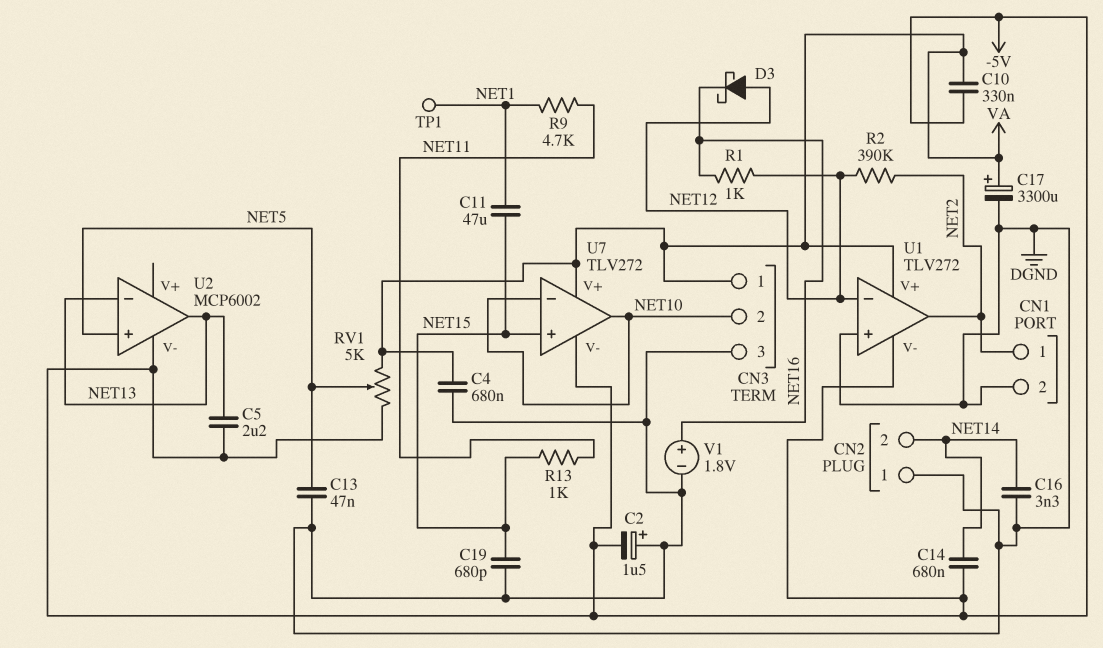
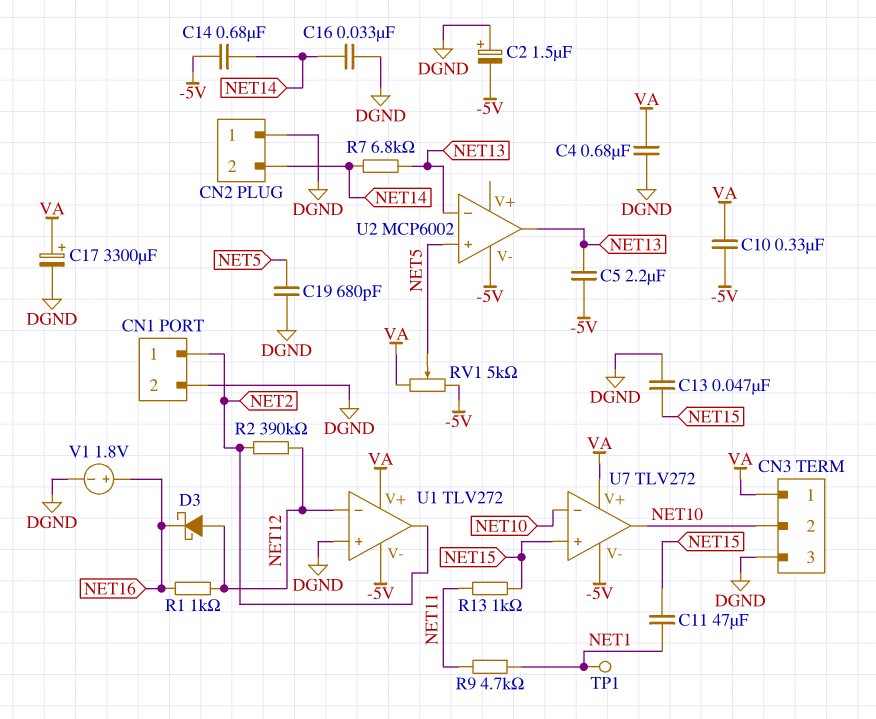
C13: 47nF (DGND, NET5) -> 47nF (DGND, NET15)
C16: 3.3nF (DGND, NET14) -> 33nF (DGND, NET14)
C19: 680pF (DGND, NET15) -> 680pF (DGND, NET5)
R7: none -> 6.8k (NET13, NET14)

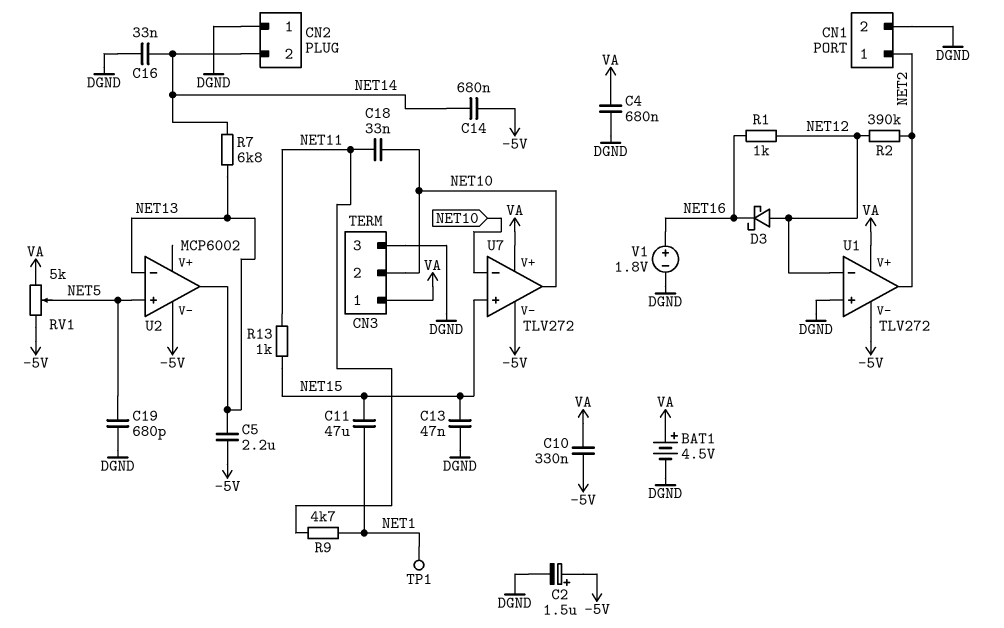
BAT1: none -> 4.5V (plus VA, minus DGND)
C2: 1.5uF (plus DGND, minus -5V) -> 1.5uF (plus -5V, minus DGND)
C17: 3300uF (plus VA, minus DGND) -> none
C18: none -> 33nF (NET10, NET11)

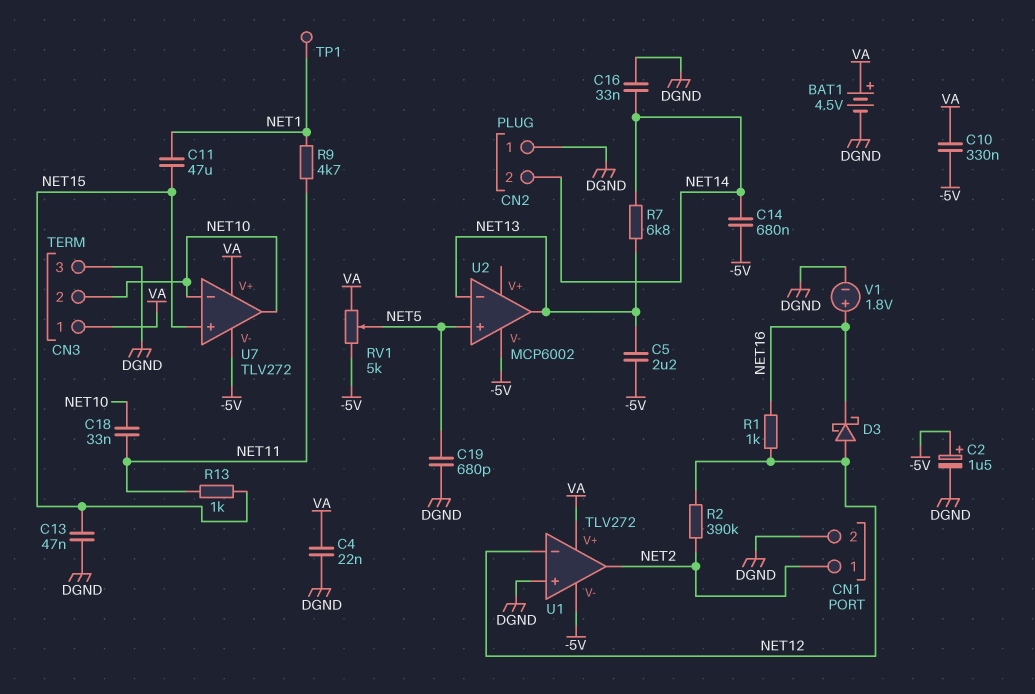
C4: 680nF (DGND, VA) -> 22nF (DGND, VA)

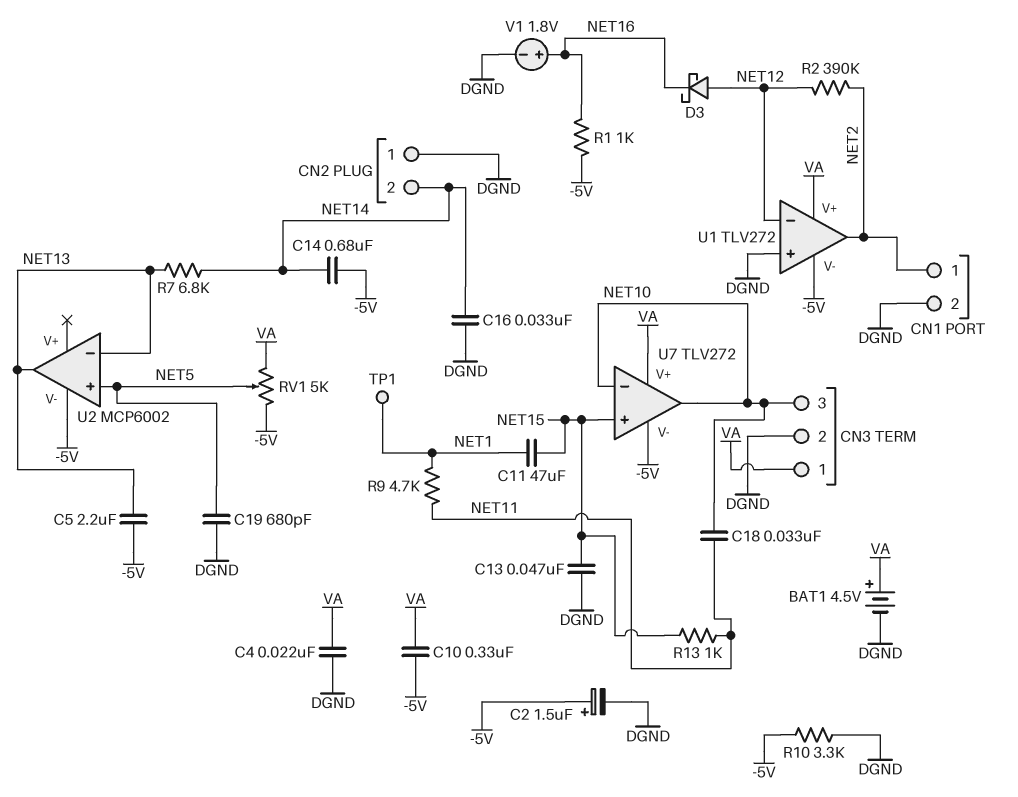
CN3 pin 2: NET10 -> DGND
CN3 pin 3: DGND -> NET10
R1: 1k (NET12, NET16) -> 1k (-5V, NET16)
R10: none -> 3.3k (-5V, DGND)

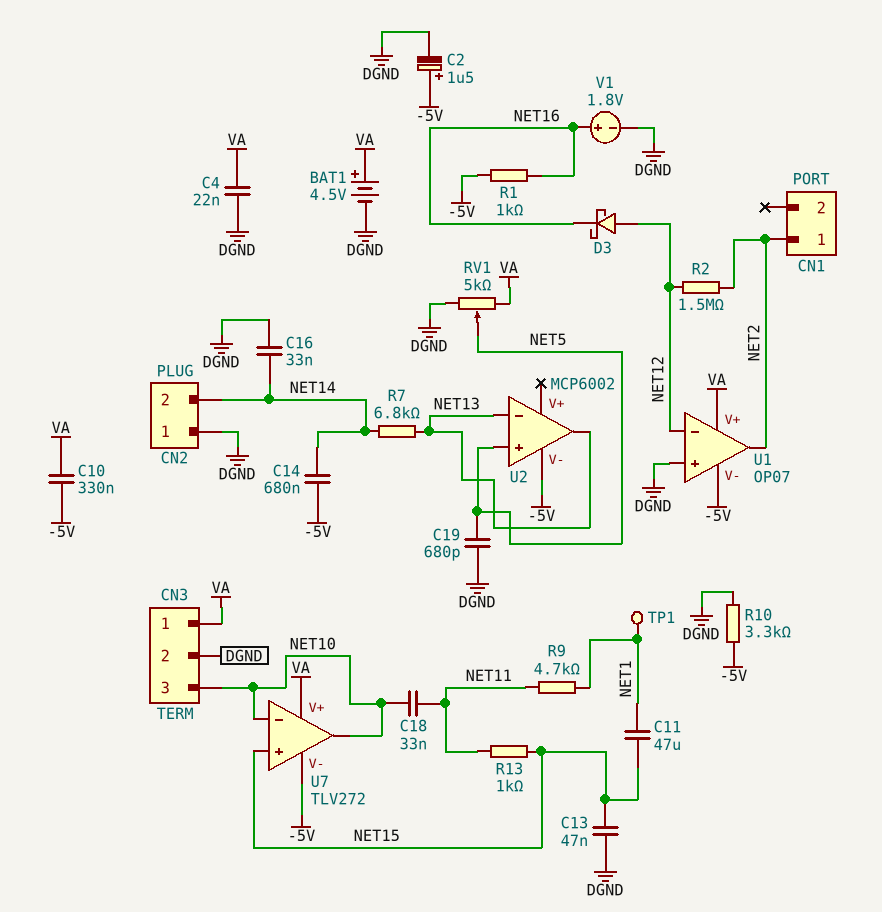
C5: 2.2uF (-5V, NET13) -> none
CN1 pin 2: DGND -> none
R2: 390k (NET2, NET12) -> 1.5M (NET2, NET12)
RV1: 5k (-5V, VA, wiper NET5) -> 5k (DGND, VA, wiper NET5)
U1: TLV272 -> OP07

